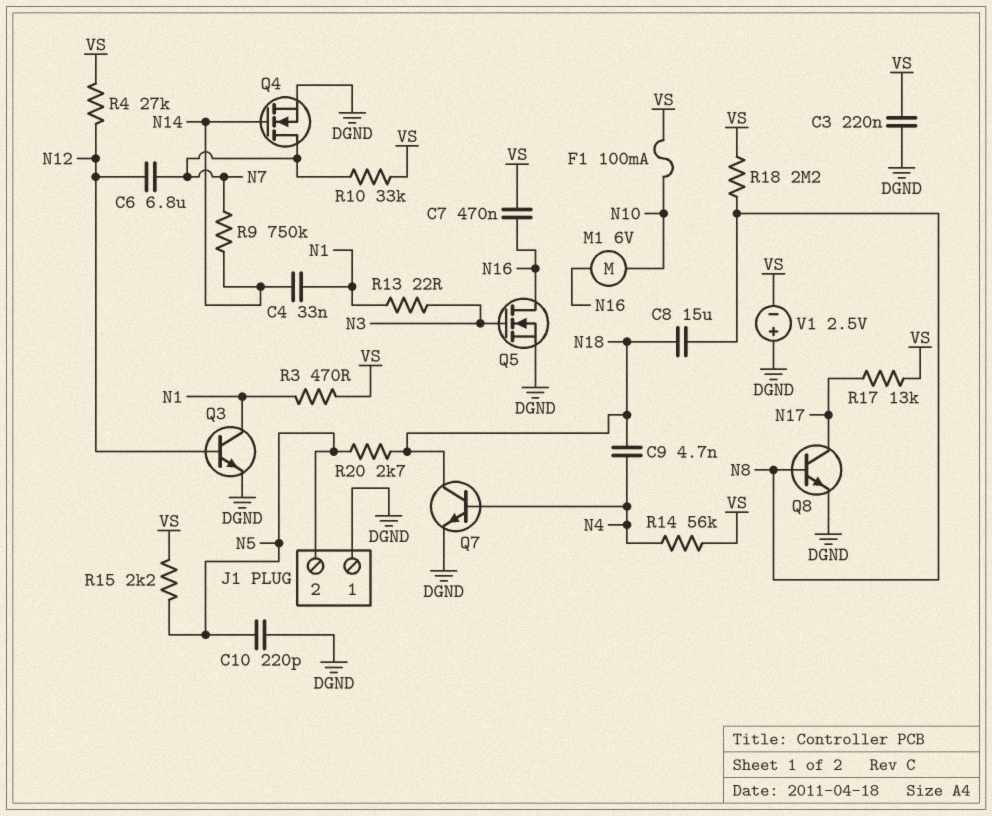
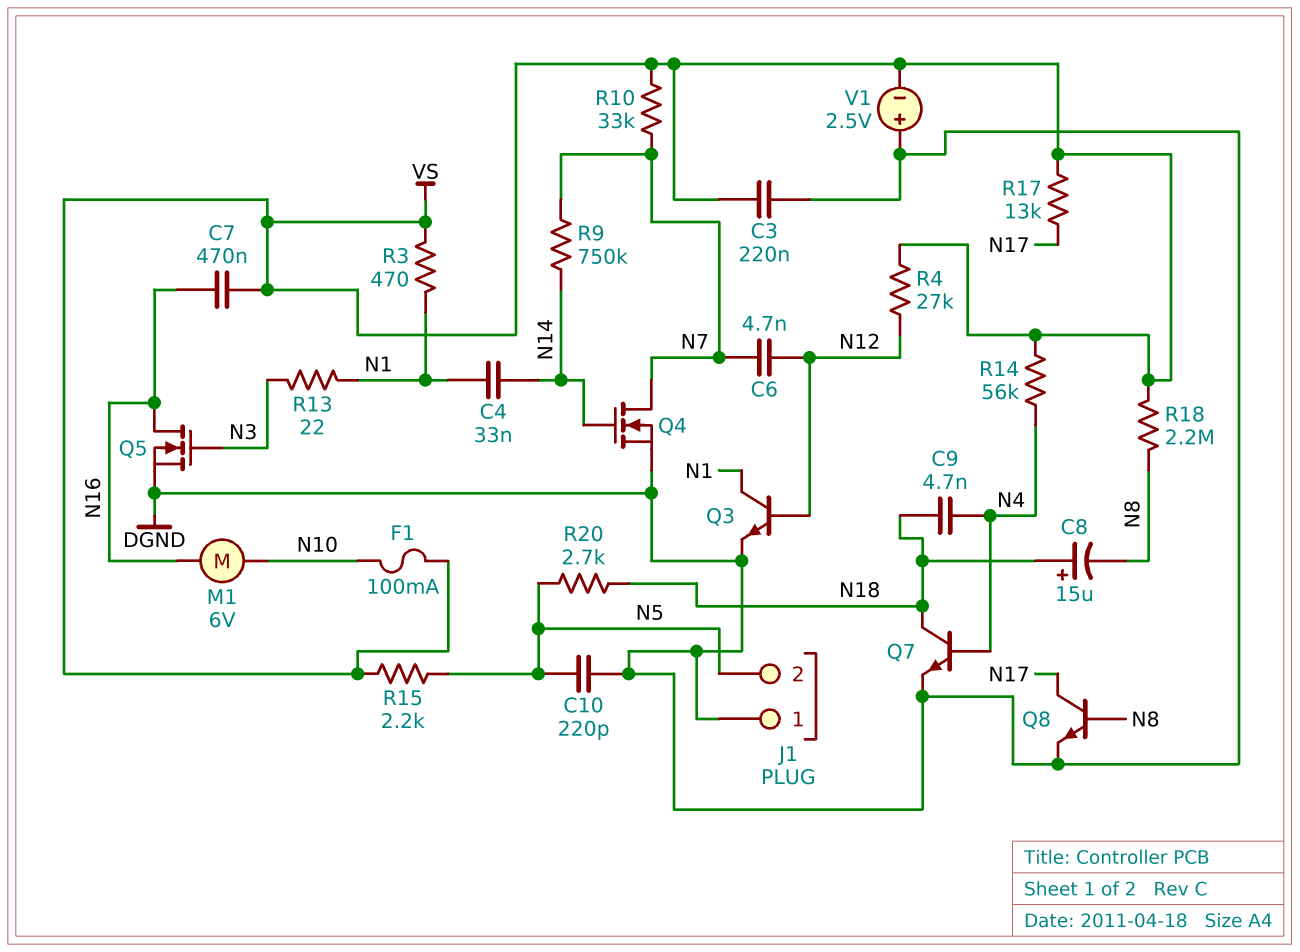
C6: 6.8uF (N7, N12) -> 4.7nF (N7, N12)
C8: 15uF (N8, N18) -> 15uF (plus N18, minus N8)

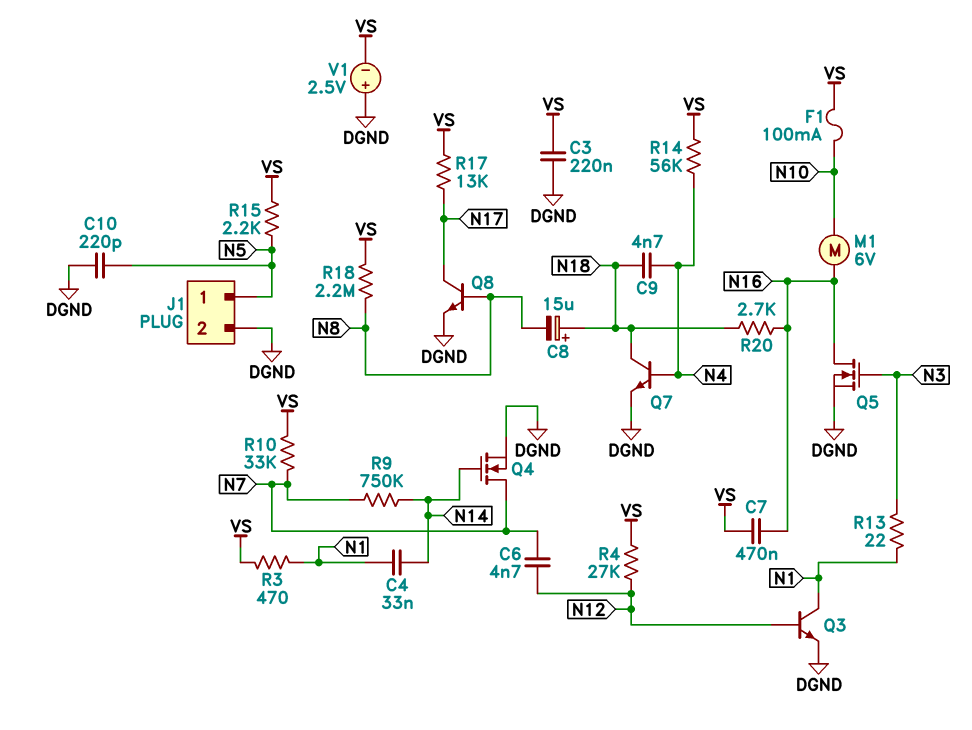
J1 pin 1: DGND -> N5
J1 pin 2: N5 -> DGND
R20: 2.7k (N5, N18) -> 2.7k (N16, N18)

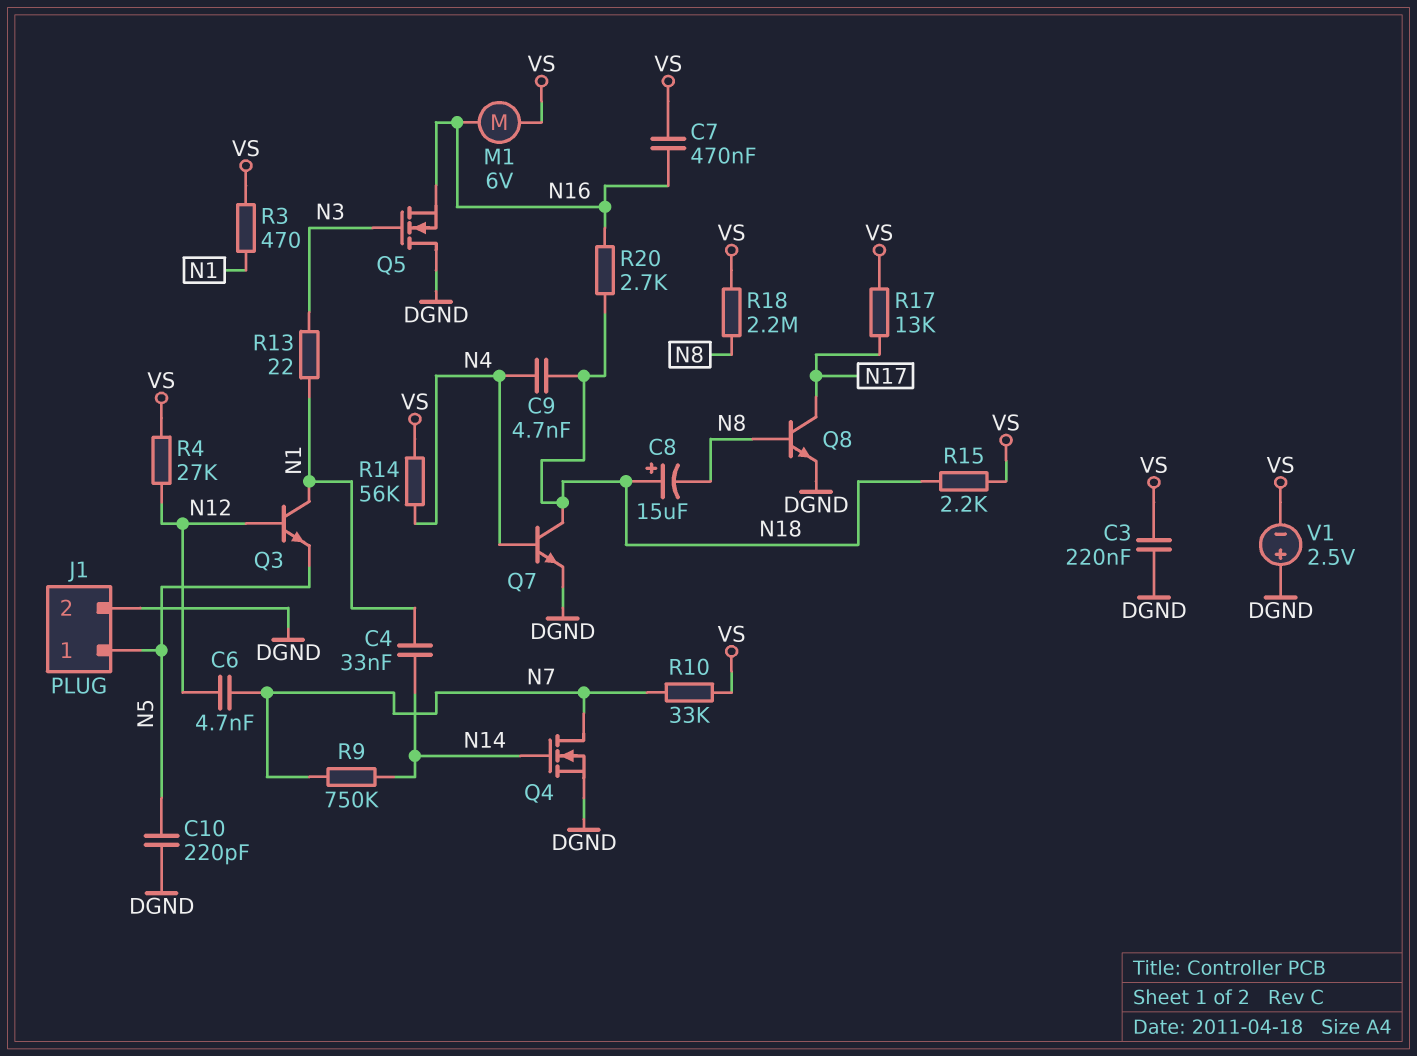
F1: 100mA (N10, VS) -> none
M1: motor 6V (N10, N16) -> motor 6V (N16, VS)
Q3: NPN (B N12, C N1, E DGND) -> NPN (B N12, C N1, E N5)
Q5: NMOS (G N3, D N16, S DGND) -> NMOS (G N3, D DGND, S N16)
R15: 2.2k (N5, VS) -> 2.2k (N18, VS)

